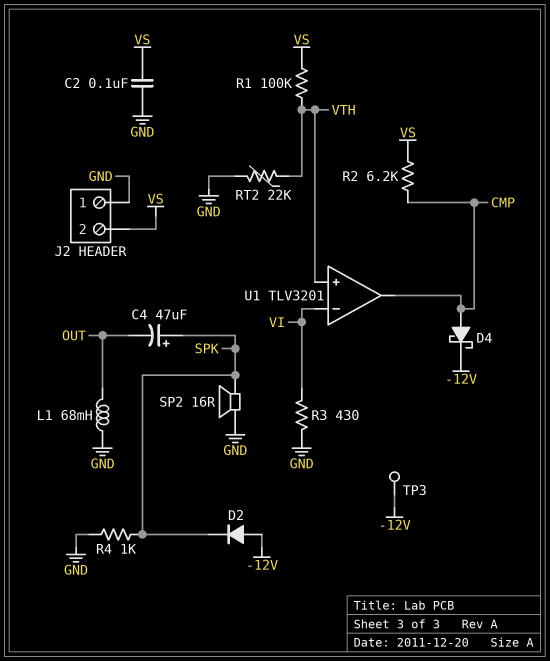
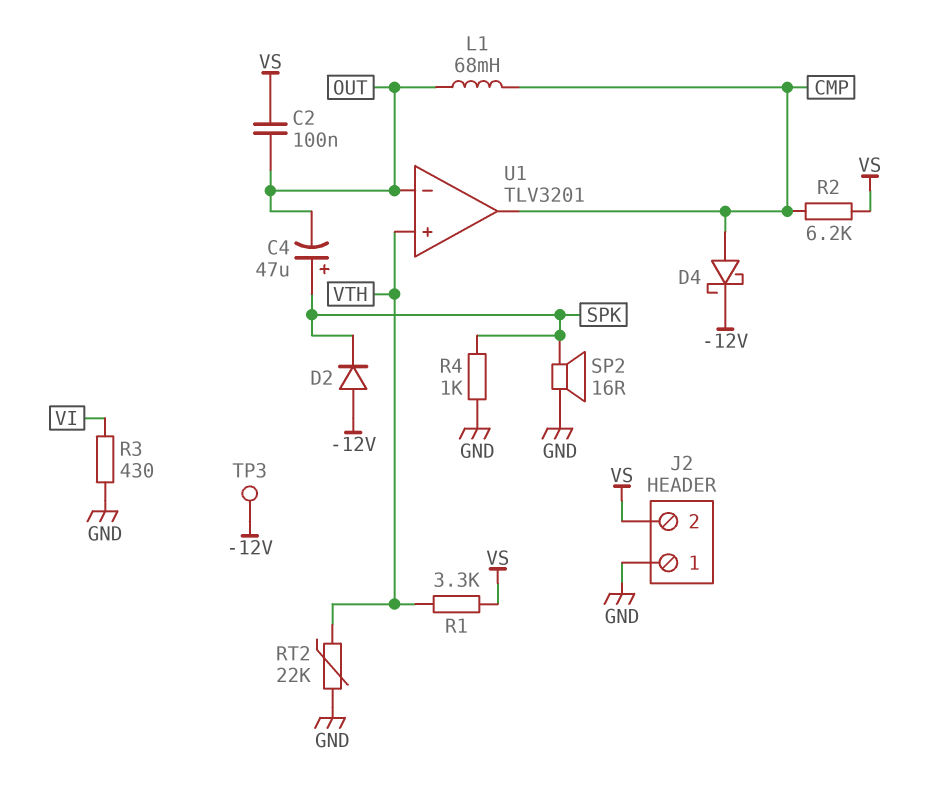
C2: 100nF (GND, VS) -> 100nF (OUT, VS)
L1: 68mH (GND, OUT) -> 68mH (CMP, OUT)
R1: 100k (VS, VTH) -> 3.3k (VS, VTH)
U1 pin in-: VI -> OUT

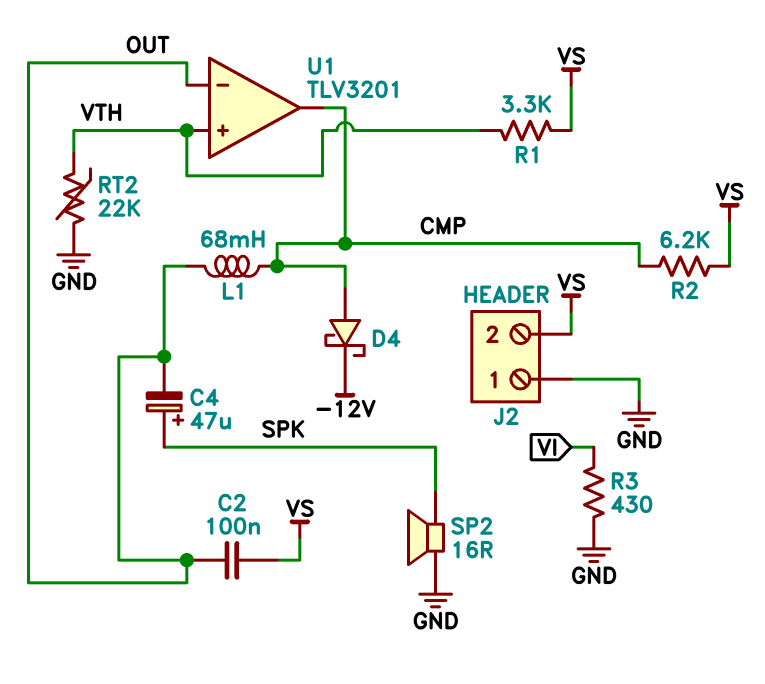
D2: diode (A -12V, K SPK) -> none
R4: 1k (GND, SPK) -> none
TP3: test point (-12V) -> none

